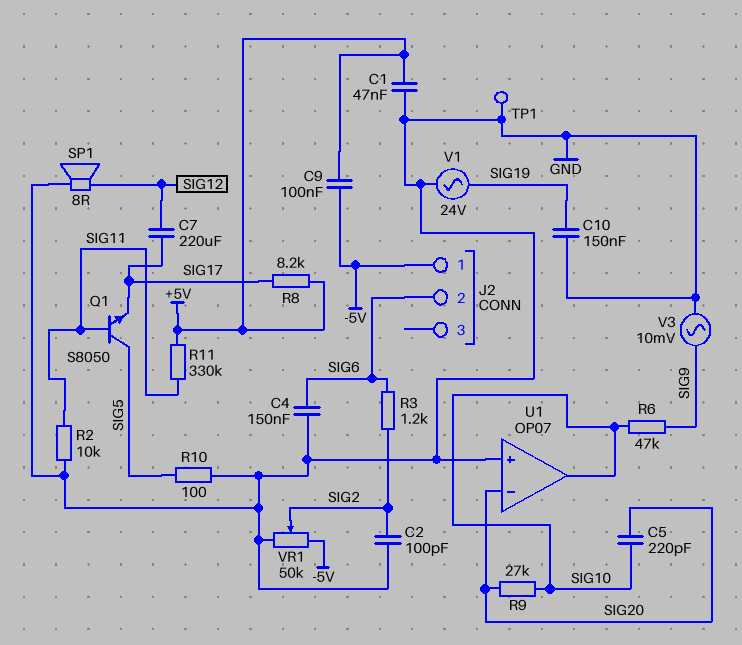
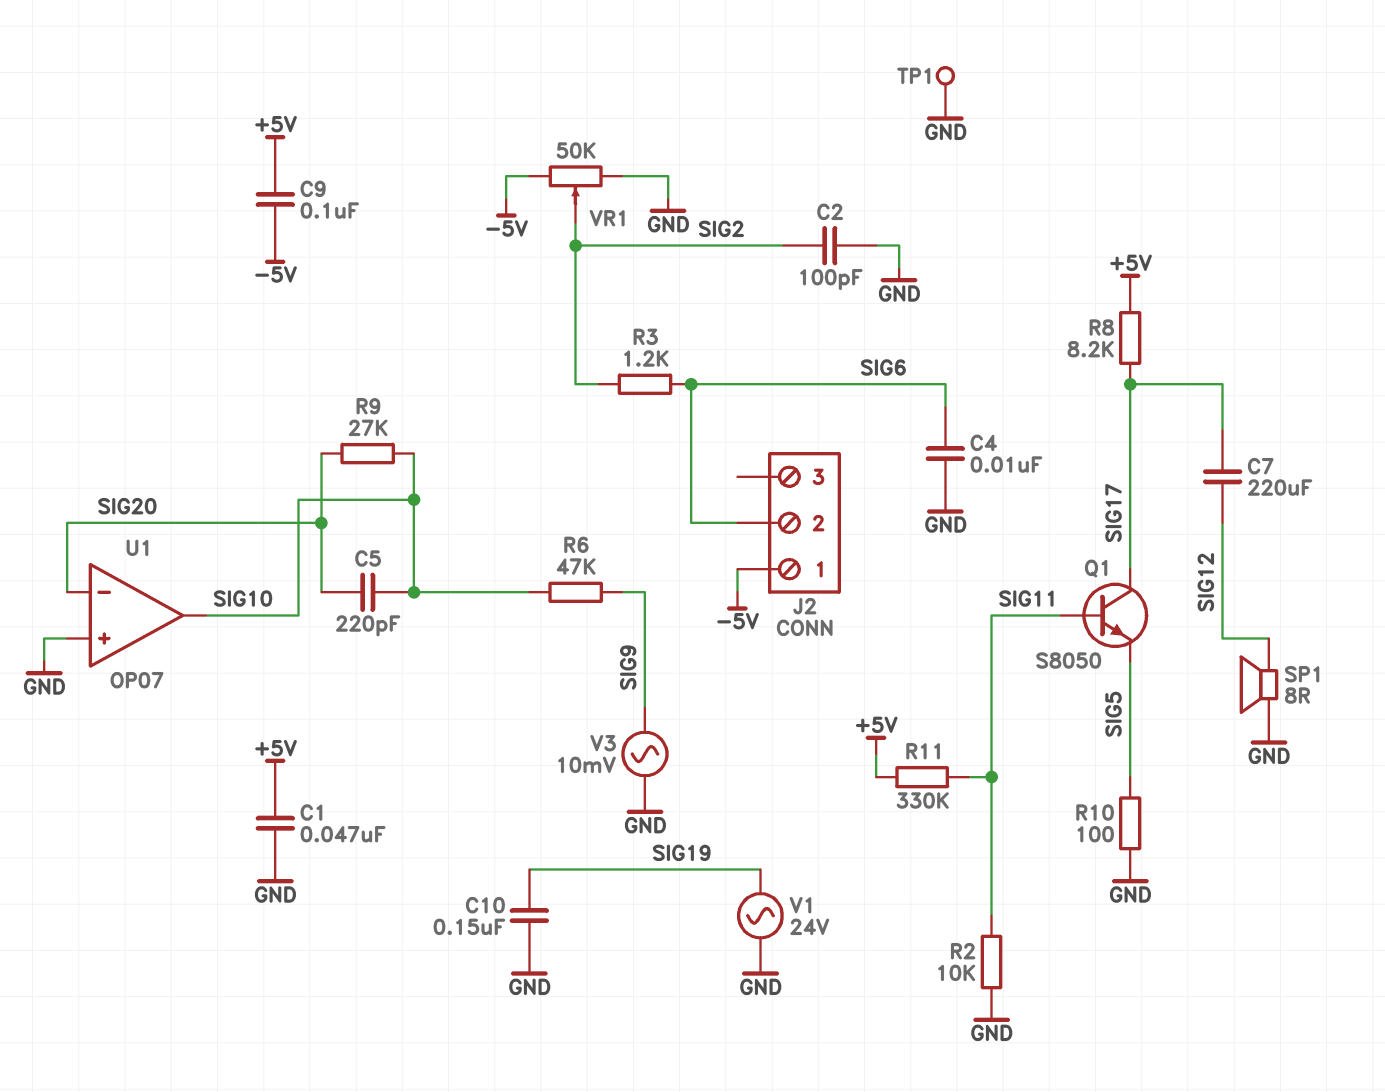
C4: 150nF (GND, SIG6) -> 10nF (GND, SIG6)
Q1: NPN S8050 (B SIG11, C SIG5, E SIG17) -> NPN S8050 (B SIG11, C SIG17, E SIG5)

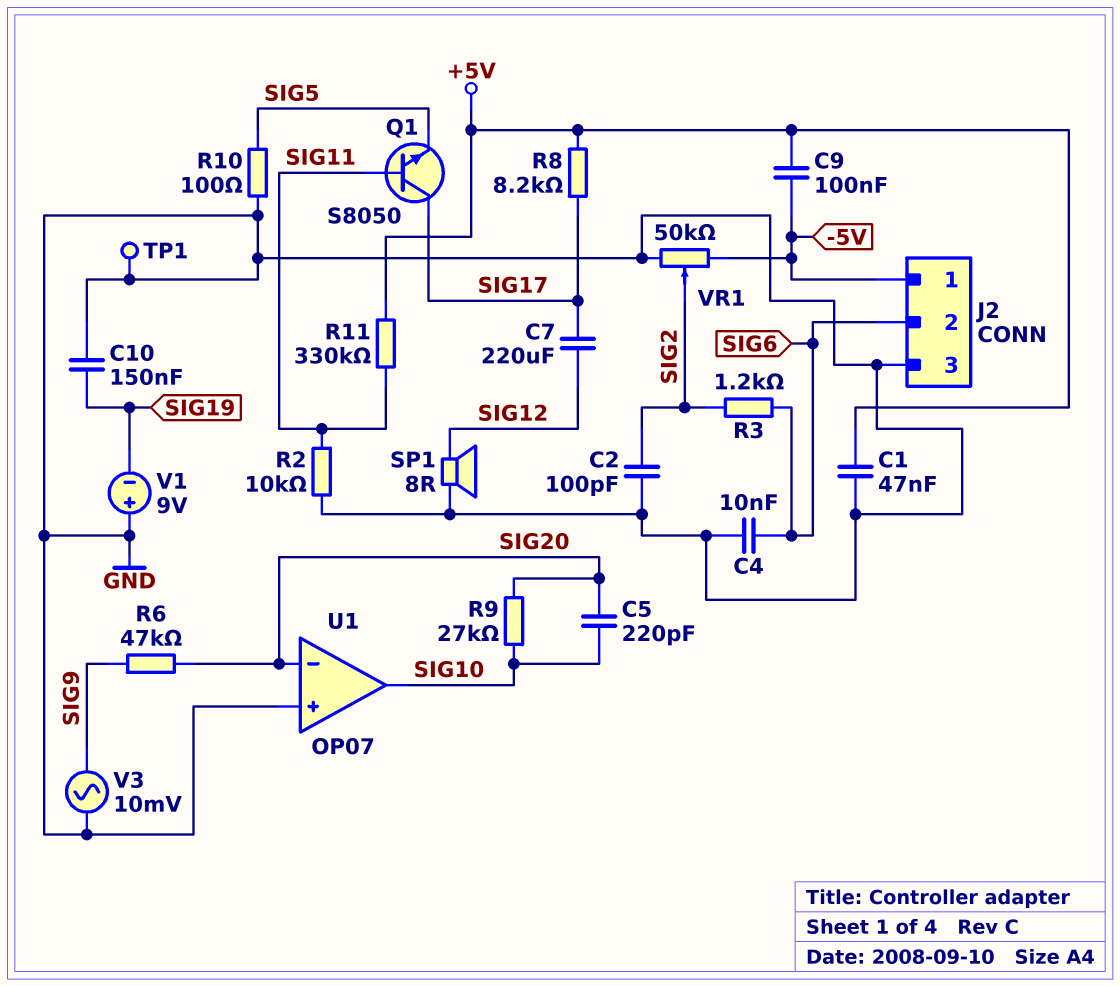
J2 pin 3: none -> GND
R6: 47k (SIG9, SIG10) -> 47k (SIG9, SIG20)
V1: AC 24V (GND, SIG19) -> 9V (plus GND, minus SIG19)

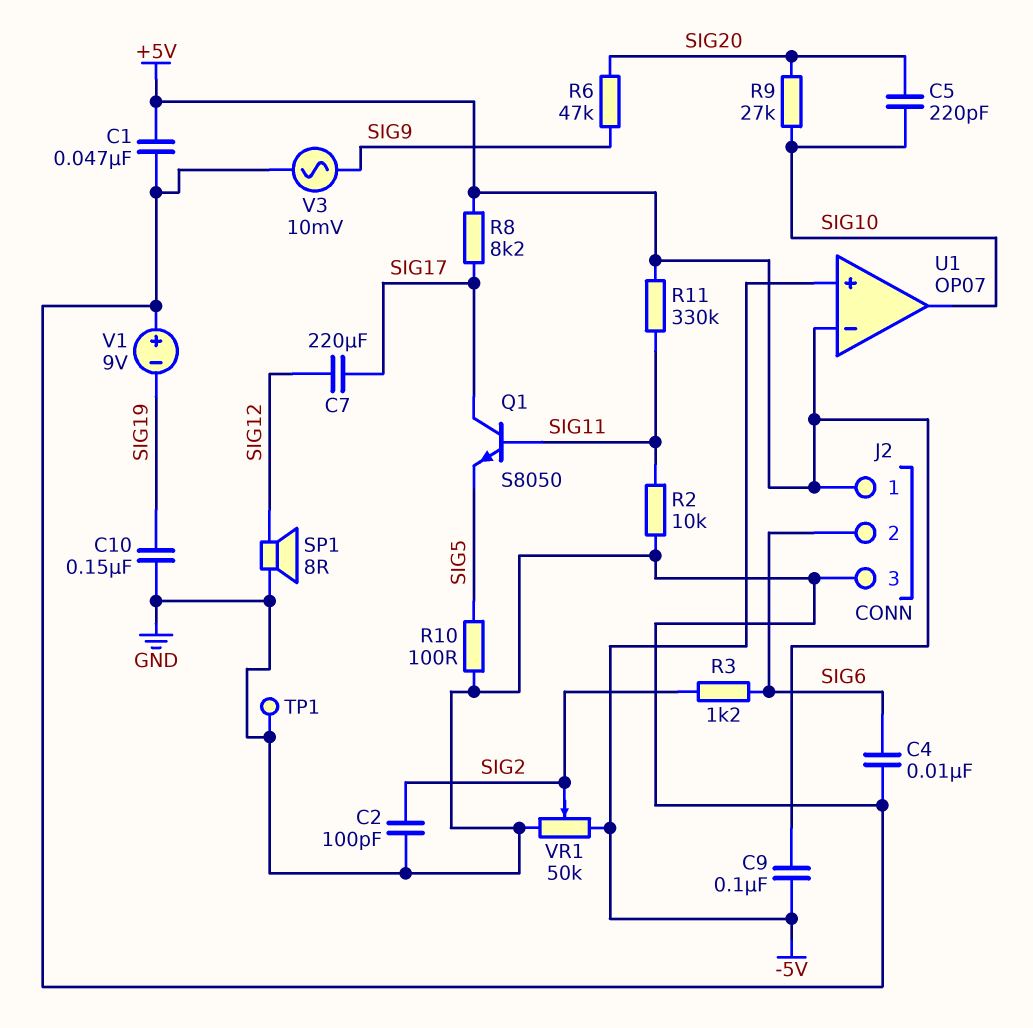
J2 pin 1: -5V -> +5V
U1 pin in+: GND -> -5V
U1 pin in-: SIG20 -> +5V

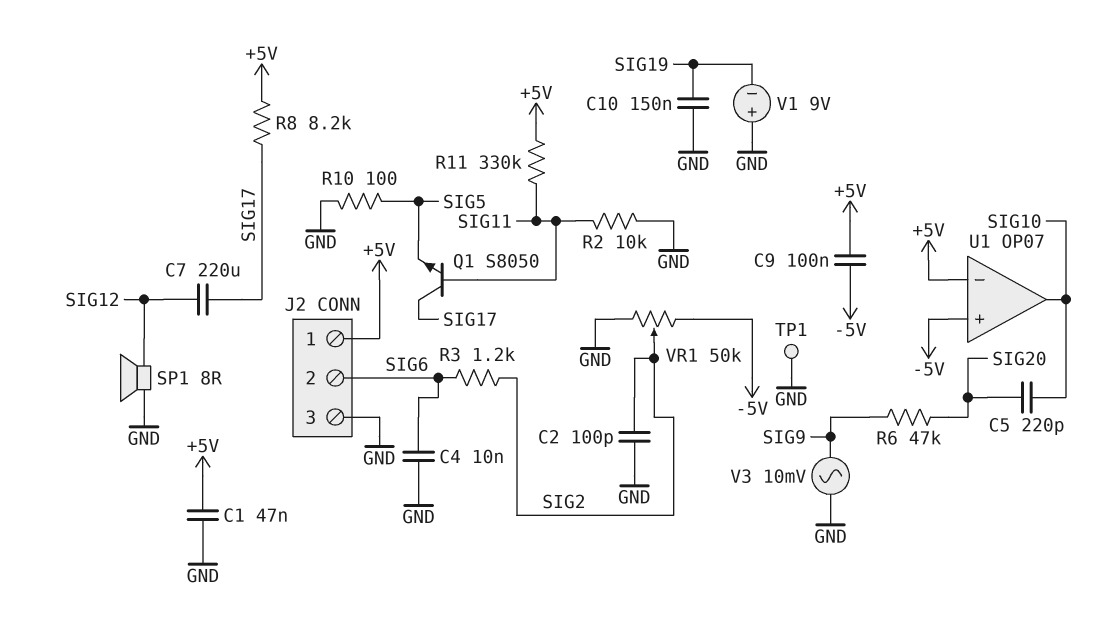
R9: 27k (SIG10, SIG20) -> none

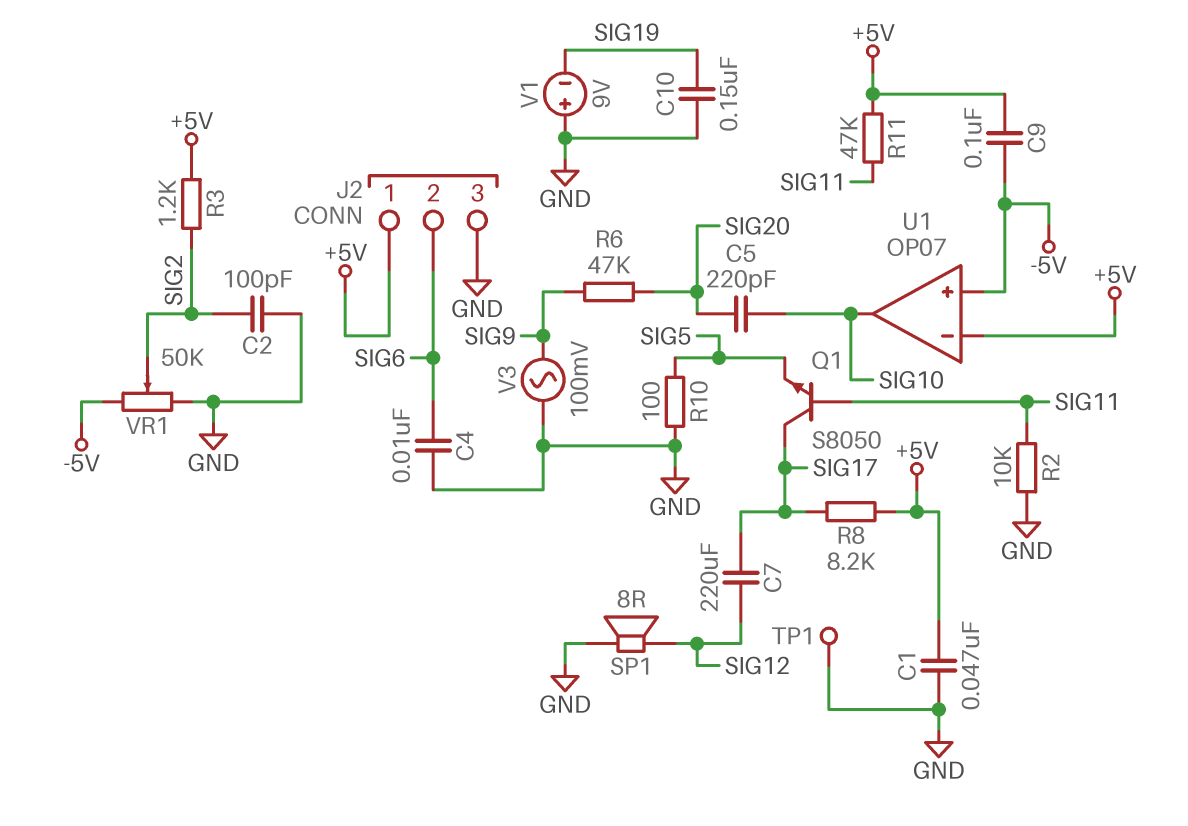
R3: 1.2k (SIG2, SIG6) -> 1.2k (+5V, SIG2)
R11: 330k (+5V, SIG11) -> 47k (+5V, SIG11)
V3: AC 10mV (GND, SIG9) -> AC 100mV (GND, SIG9)

